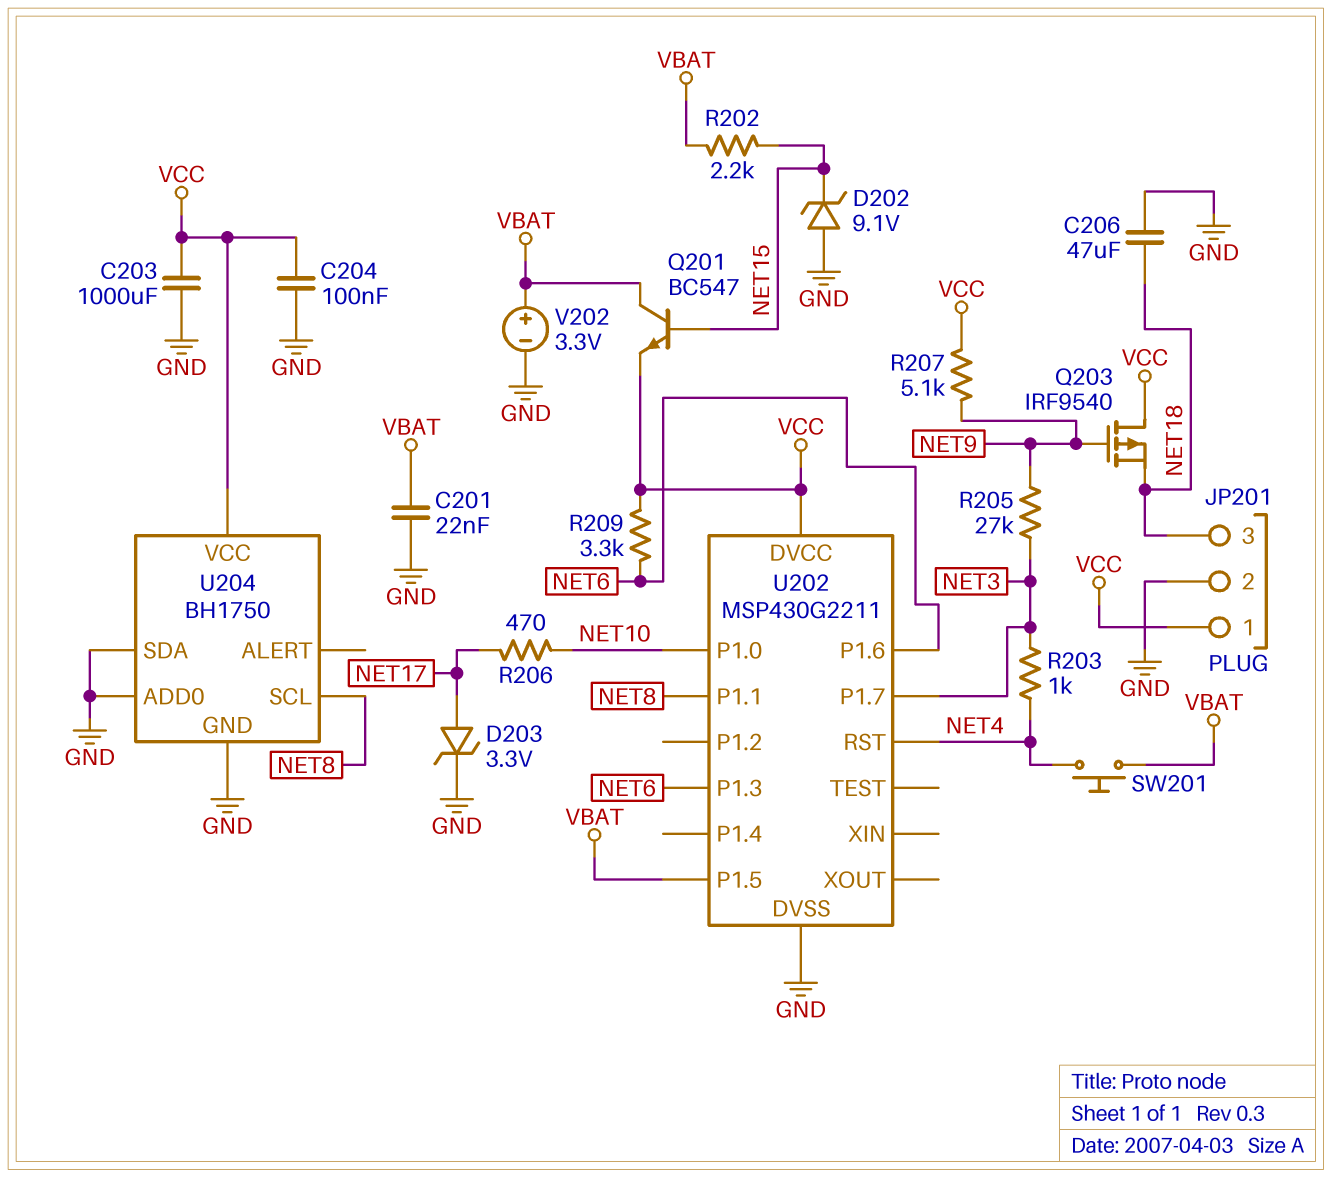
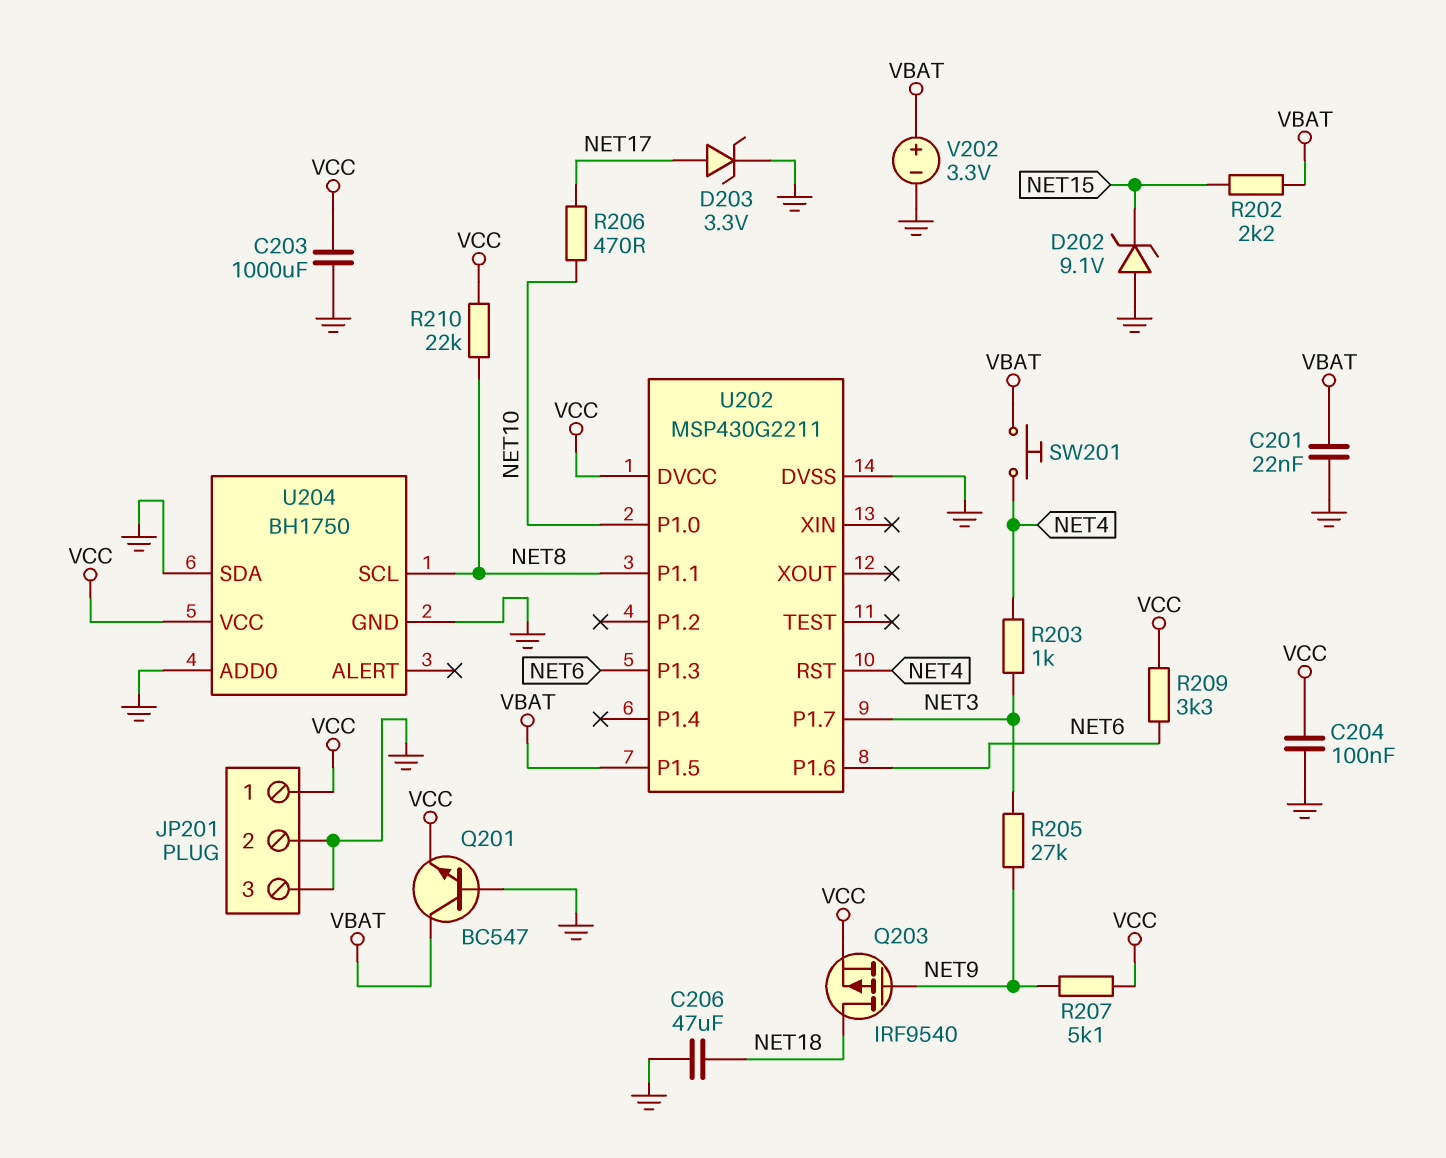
JP201 pin 3: NET18 -> GND
Q201: NPN BC547 (B NET15, C VBAT, E VCC) -> NPN BC547 (B GND, C VBAT, E VCC)
Q203: PMOS IRF9540 (G NET9, D VCC, S NET18) -> PMOS IRF9540 (G NET9, D NET18, S VCC)
R210: none -> 22k (NET8, VCC)

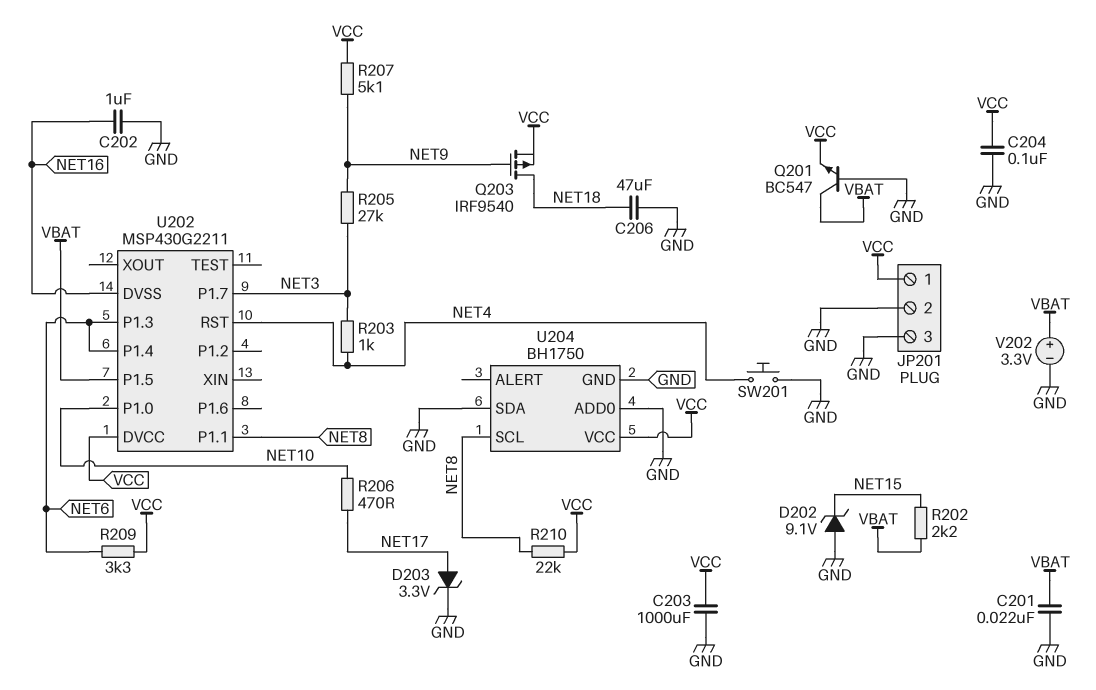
C202: none -> 1uF (GND, NET16)
SW201: button (NET4, VBAT) -> button (GND, NET4)
U202 pin DVSS: GND -> NET16
U202 pin P1.4: none -> NET6
U202 pin P1.6: NET6 -> none

